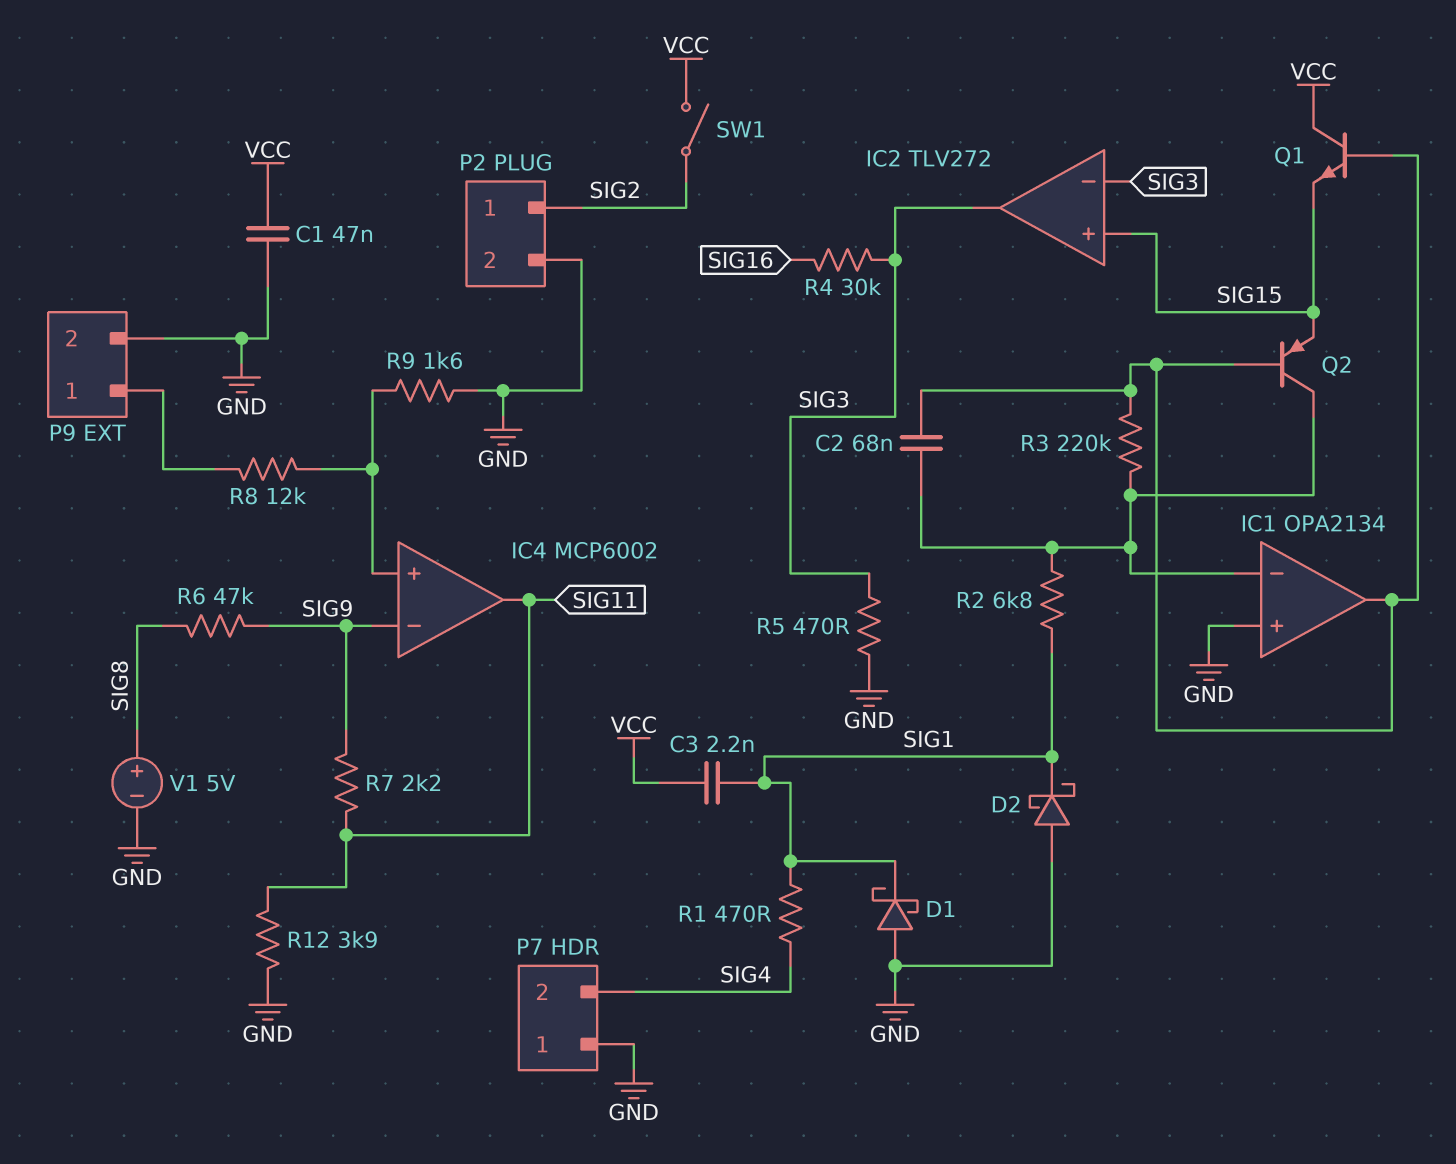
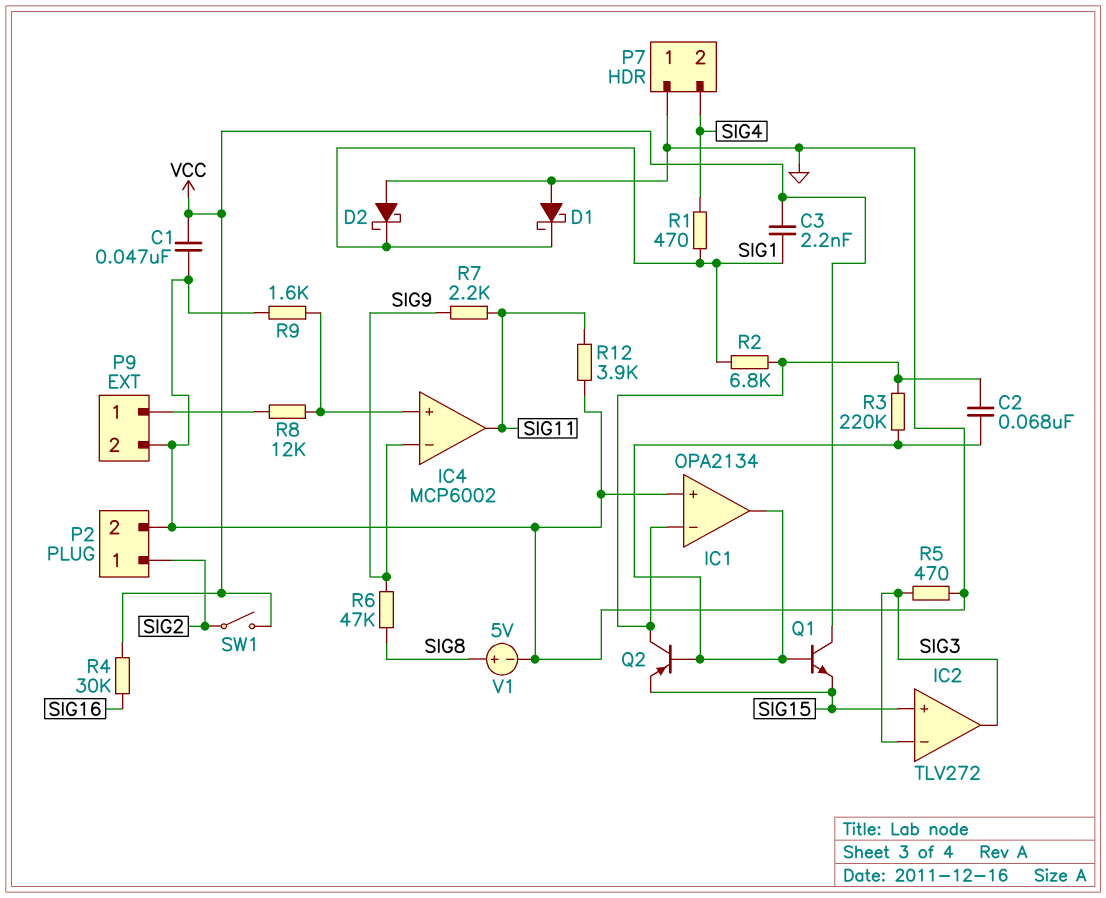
R4: 30k (SIG3, SIG16) -> 30k (SIG16, VCC)

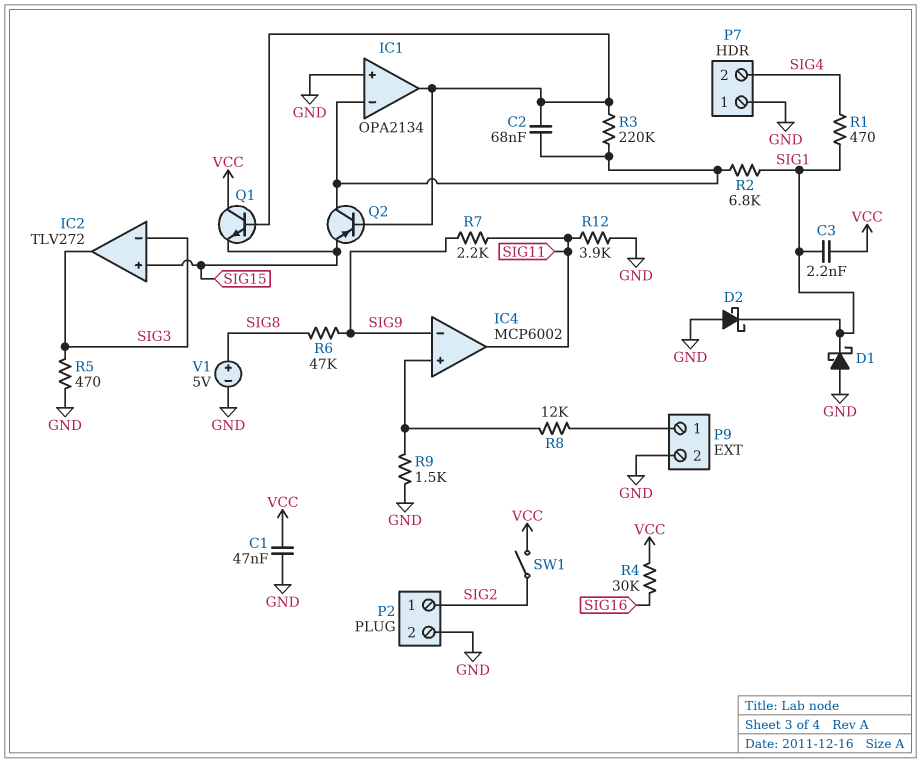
R9: 1.6k (GND, IC4/in+) -> 1.5k (GND, IC4/in+)

